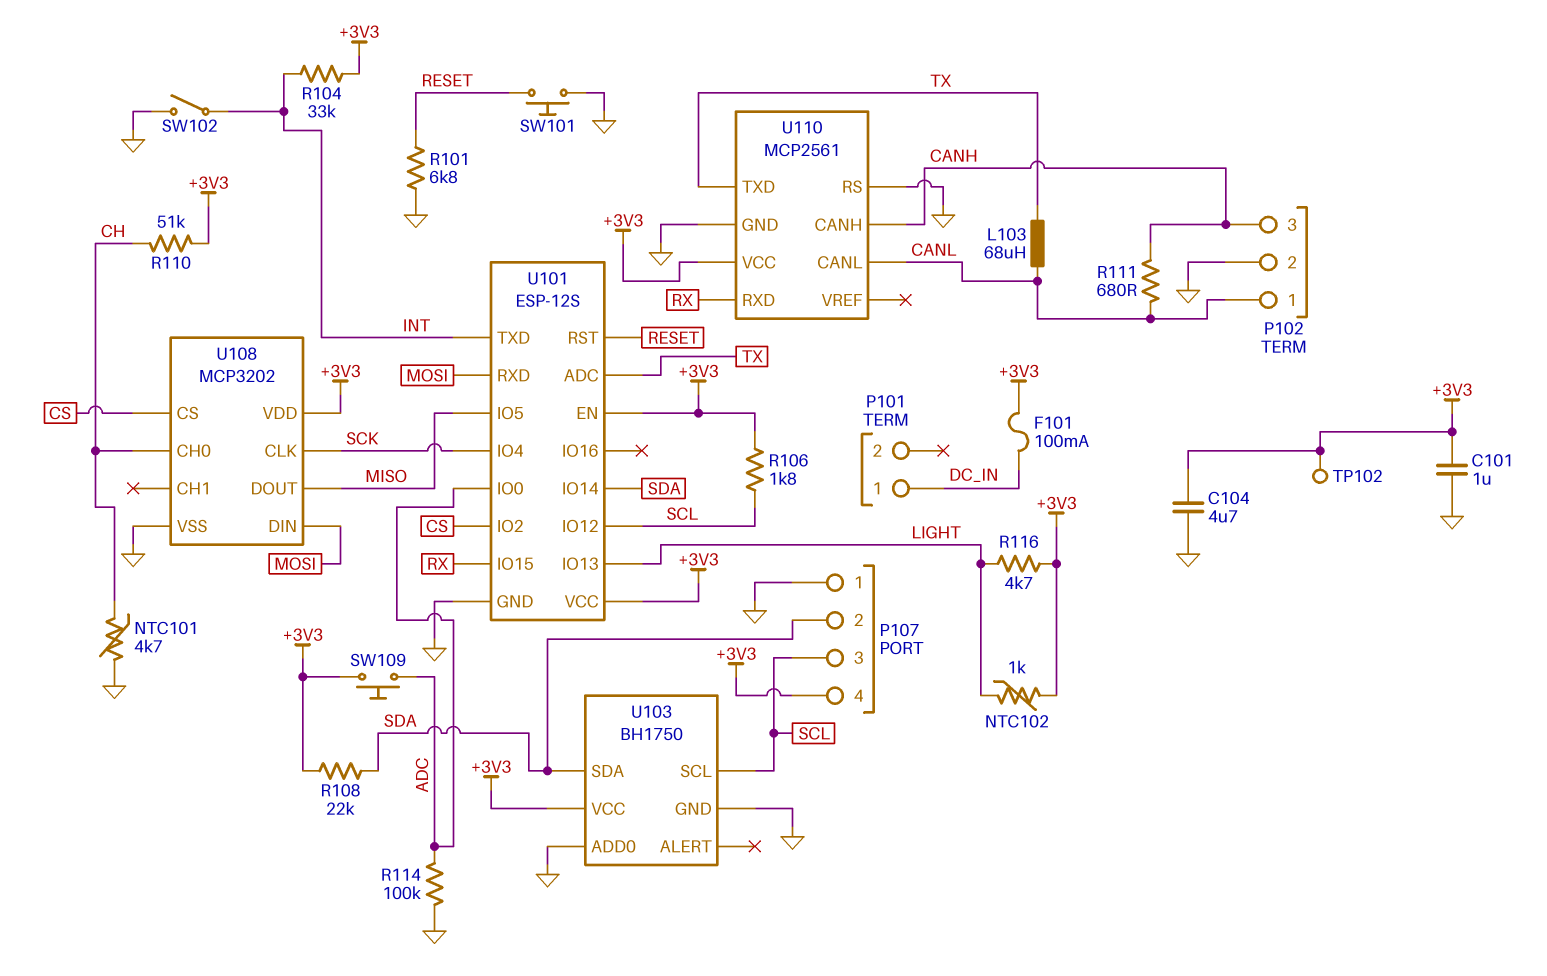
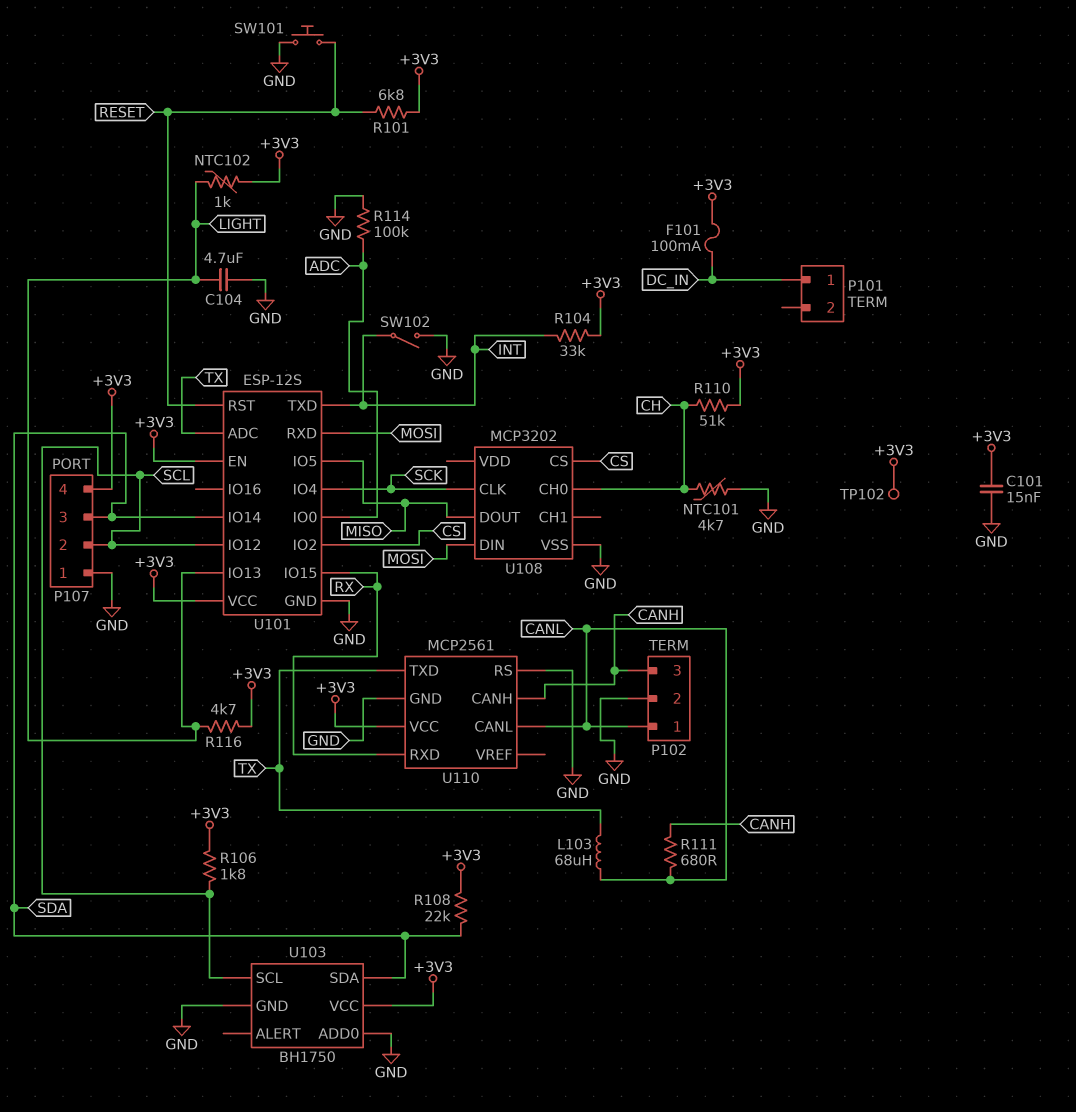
C101: 1uF (+3V3, GND) -> 15nF (+3V3, GND)
C104: 4.7uF (+3V3, GND) -> 4.7uF (GND, LIGHT)
P107 pin 2: SDA -> SCL
P107 pin 3: SCL -> SDA
R101: 6.8k (GND, RESET) -> 6.8k (+3V3, RESET)
SW109: button (+3V3, ADC) -> none
U108 pin VDD: +3V3 -> none

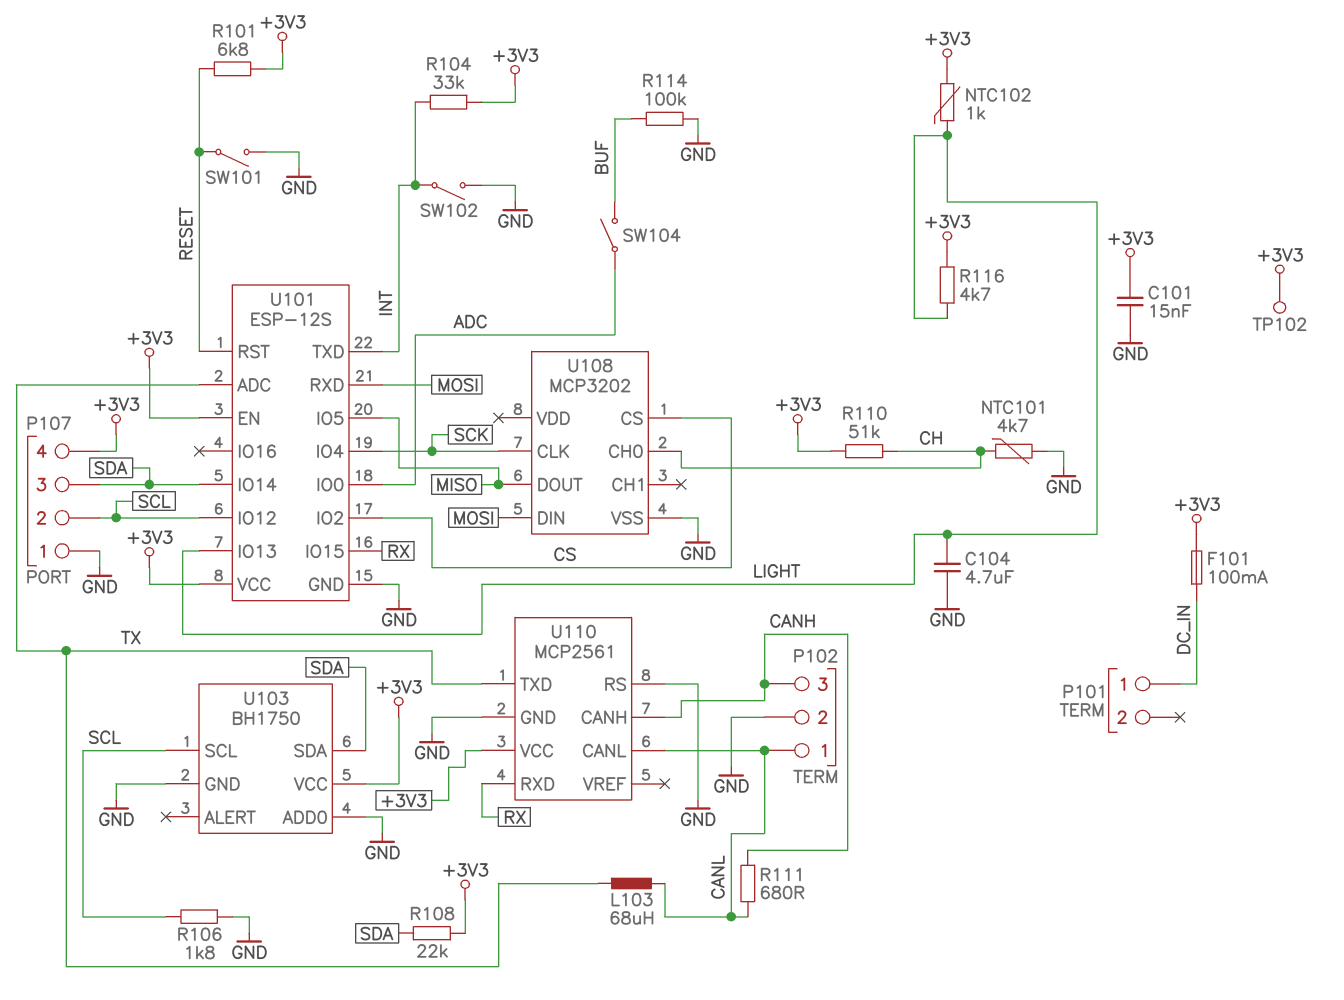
R106: 1.8k (+3V3, SCL) -> 1.8k (GND, SCL)
R114: 100k (ADC, GND) -> 100k (BUF, GND)
SW101: button (GND, RESET) -> switch (GND, RESET)
SW104: none -> switch (ADC, BUF)

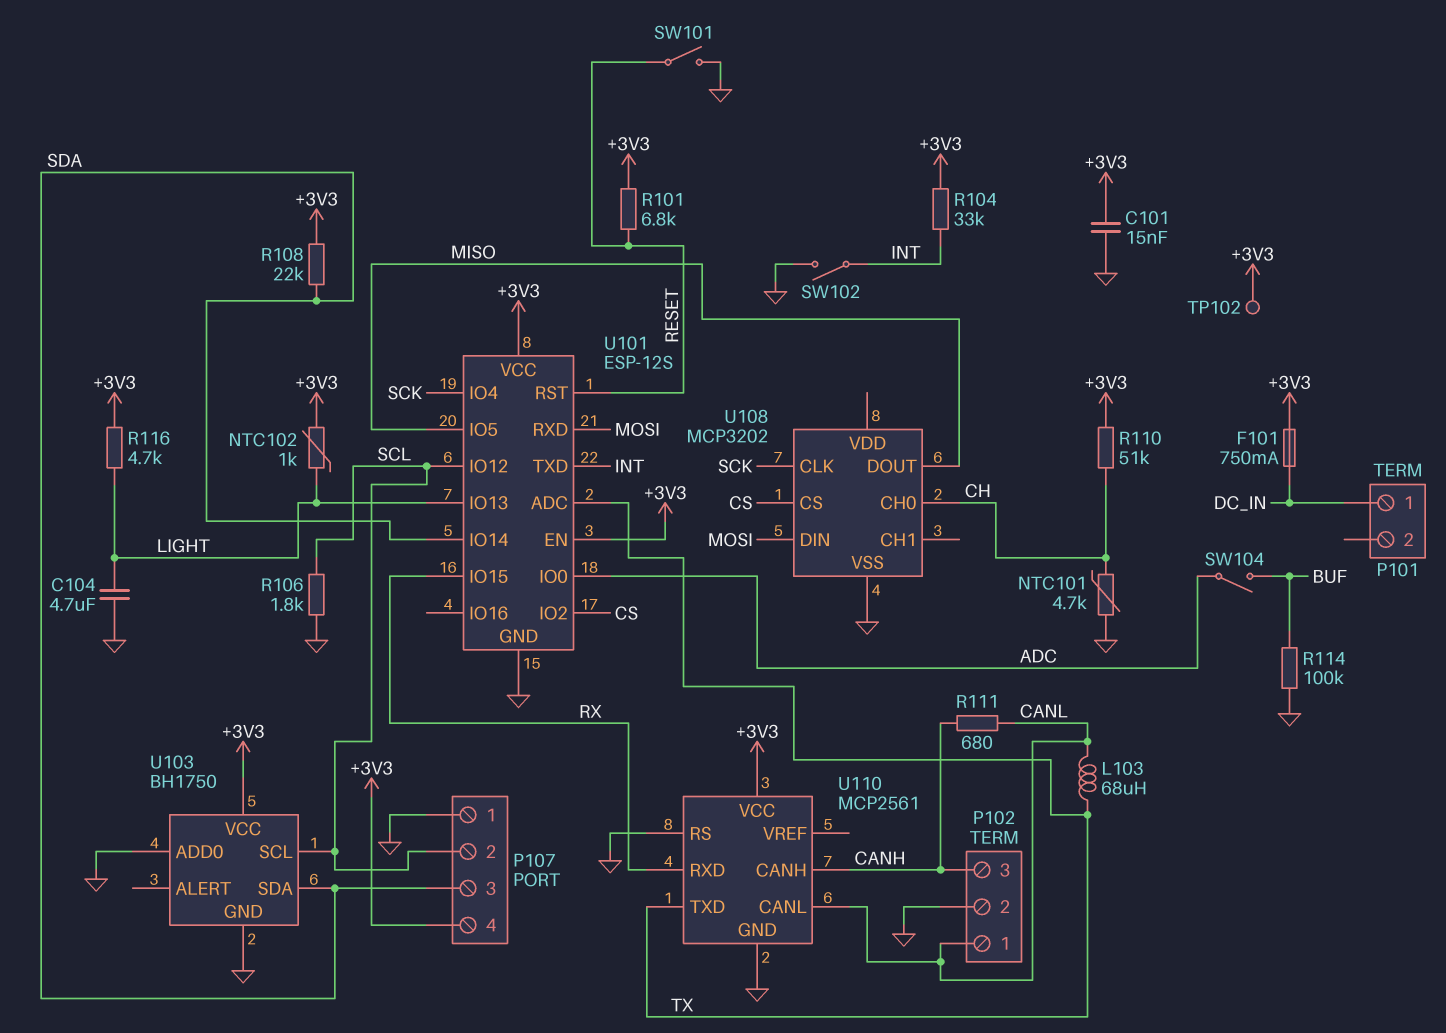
F101: 100mA (+3V3, DC_IN) -> 750mA (+3V3, DC_IN)

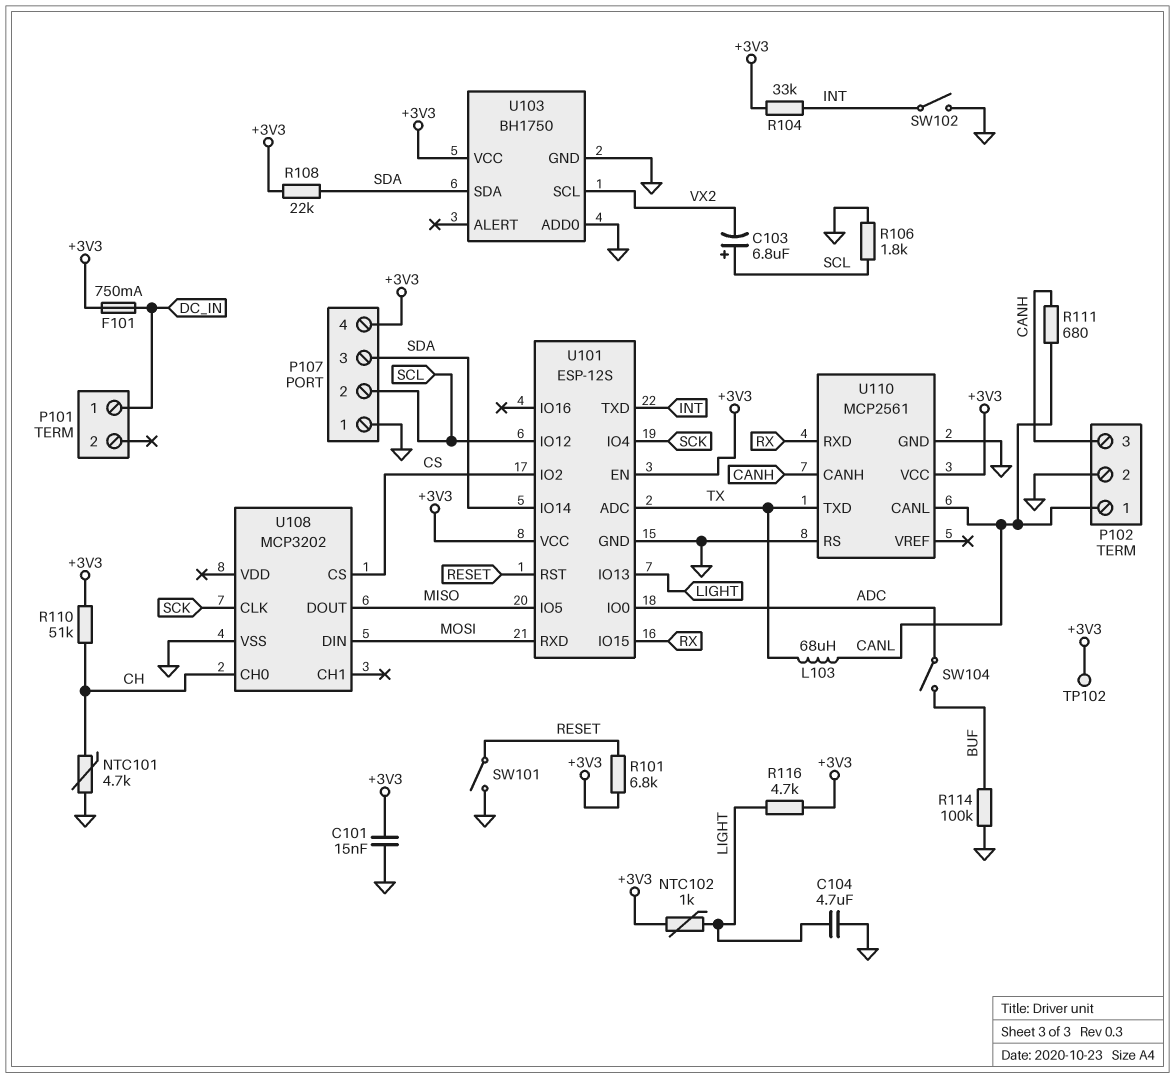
C103: none -> 6.8uF (plus SCL, minus VX2)
U103 pin SCL: SCL -> VX2

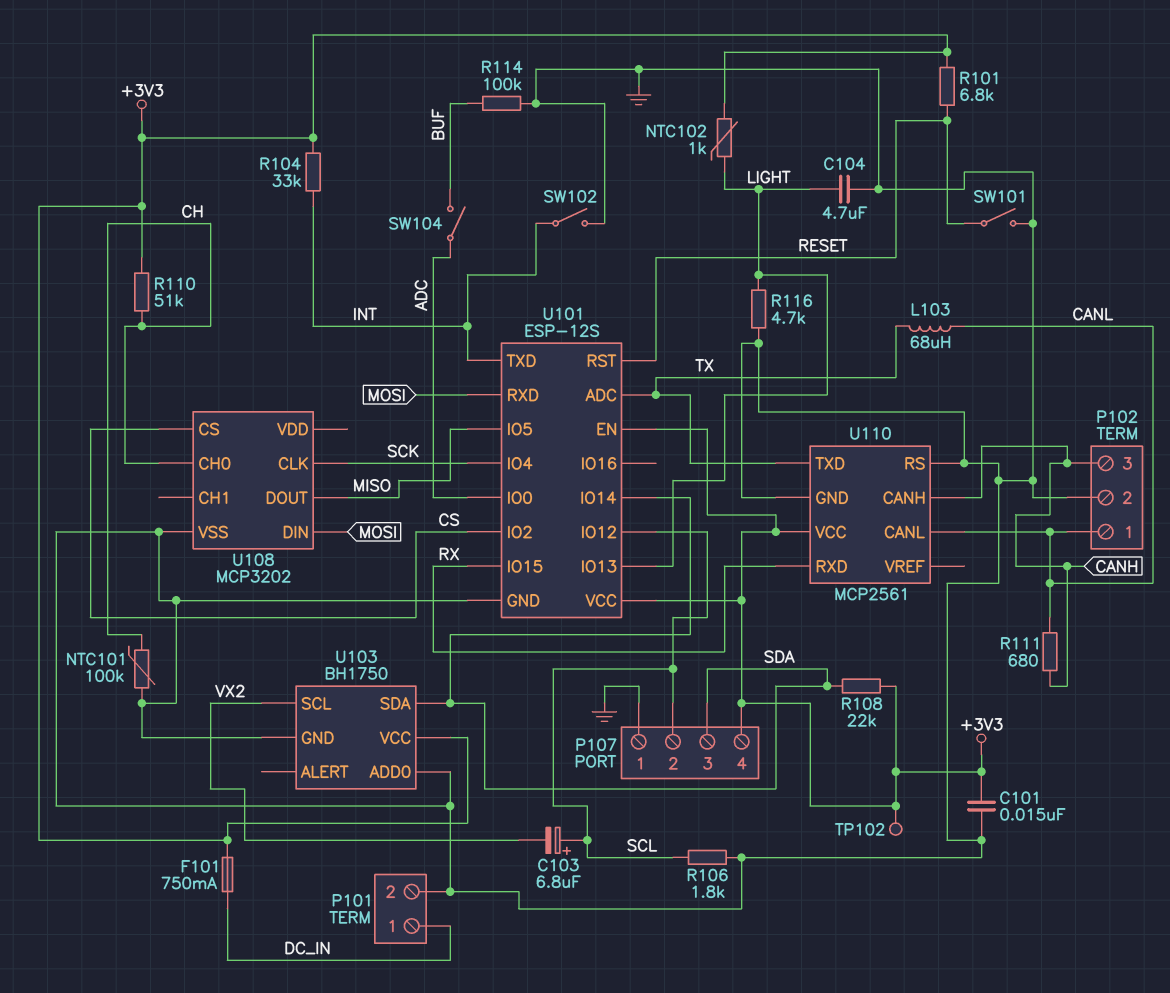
NTC101: 4.7k (CH, GND) -> 100k (CH, GND)
P101 pin 2: none -> GND
R116: 4.7k (+3V3, LIGHT) -> 4.7k (GND, LIGHT)

